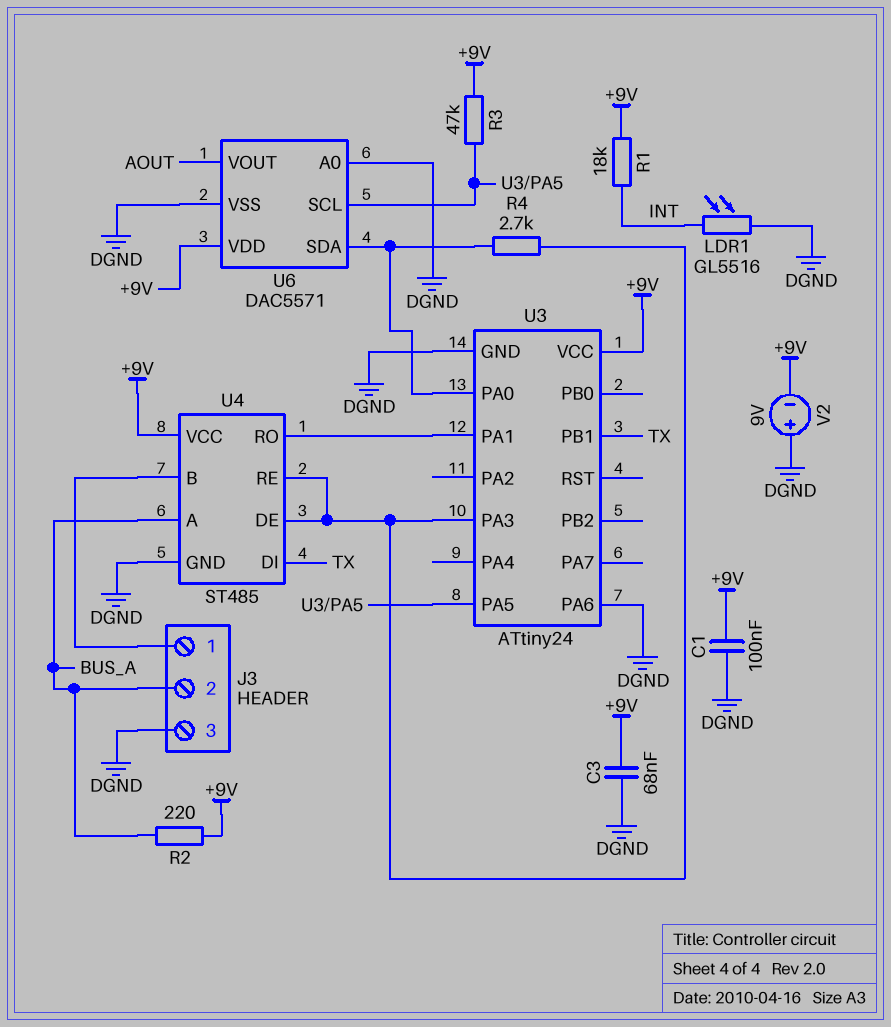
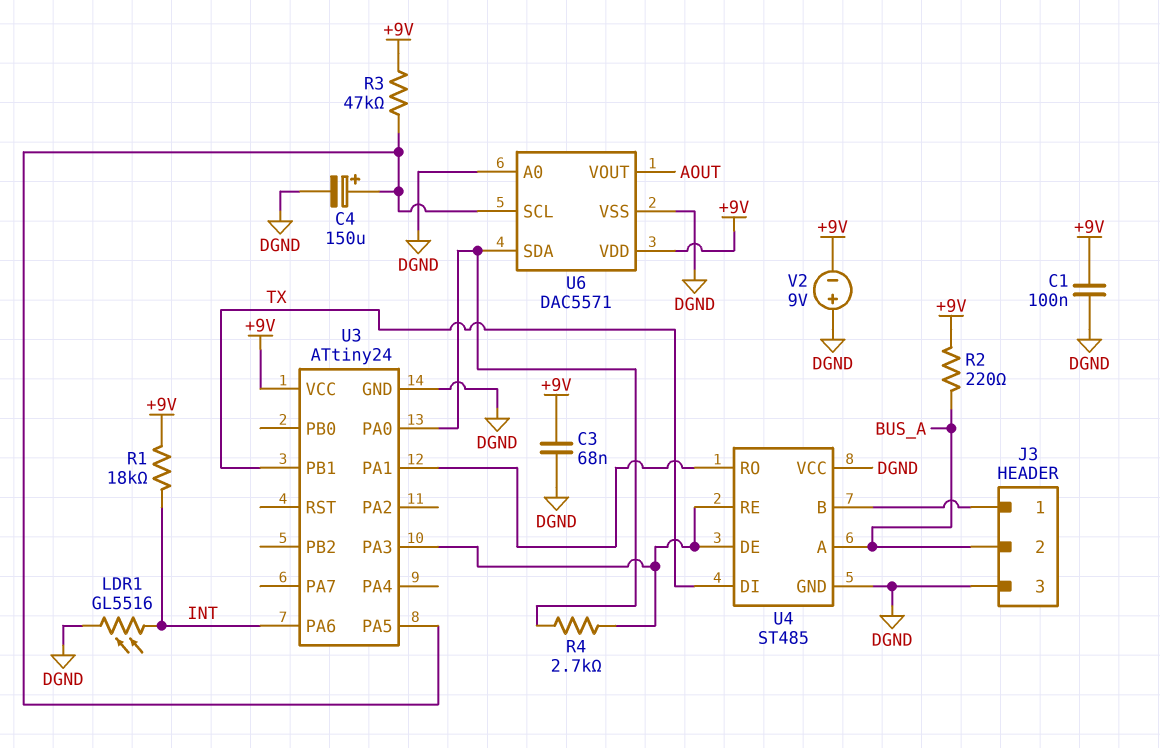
C4: none -> 150uF (plus U3/PA5, minus DGND)
U3 pin PA6: DGND -> INT
U4 pin VCC: +9V -> DGND

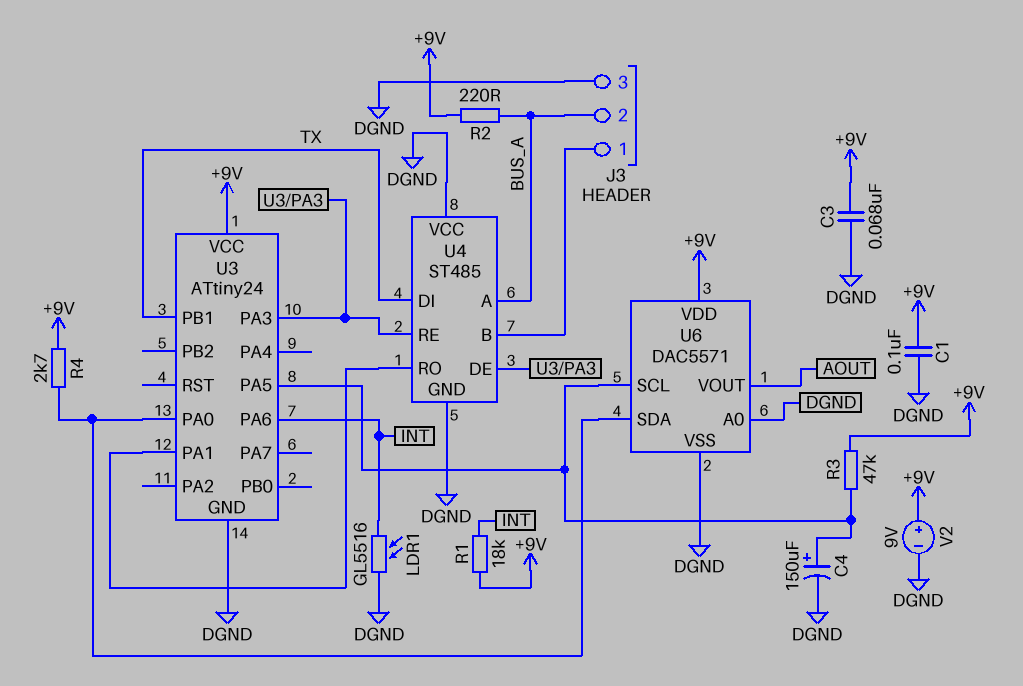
R4: 2.7k (U3/PA0, U3/PA3) -> 2.7k (+9V, U3/PA0)
V2: 9V (plus DGND, minus +9V) -> 9V (plus +9V, minus DGND)

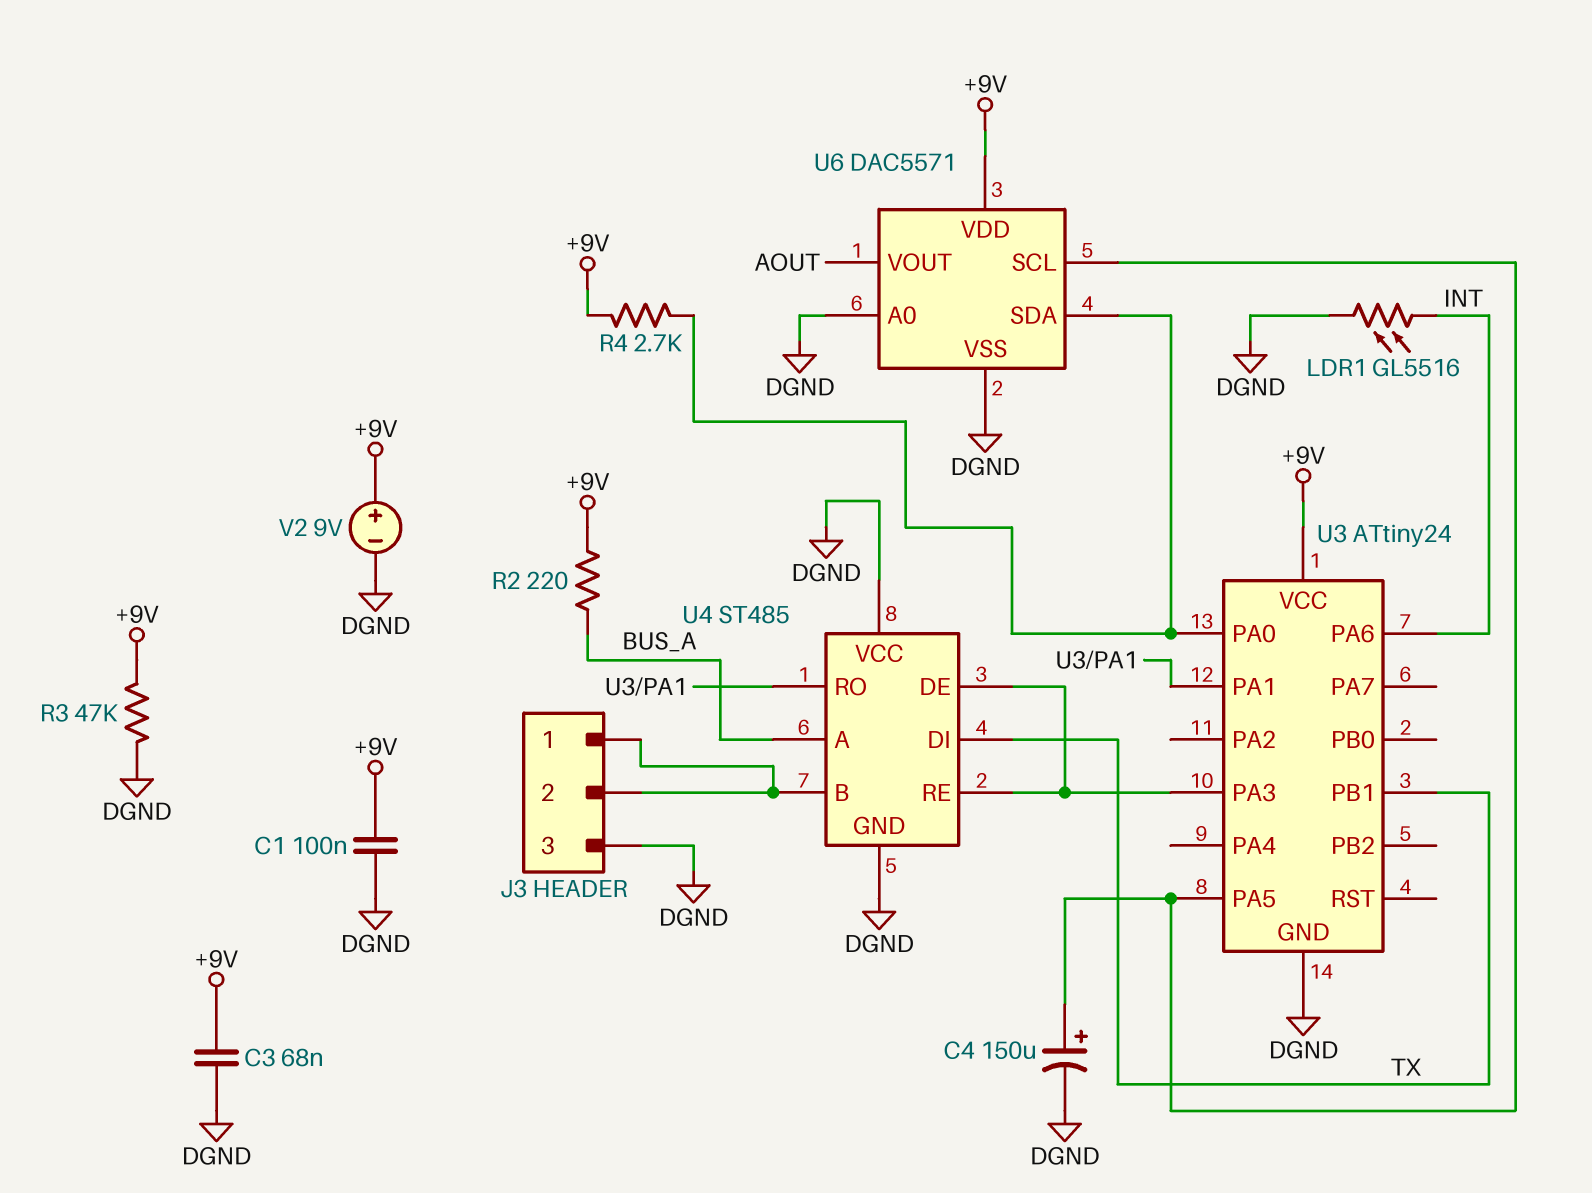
J3 pin 2: BUS_A -> J3/1
R1: 18k (+9V, INT) -> none
R3: 47k (+9V, U3/PA5) -> 47k (+9V, DGND)

